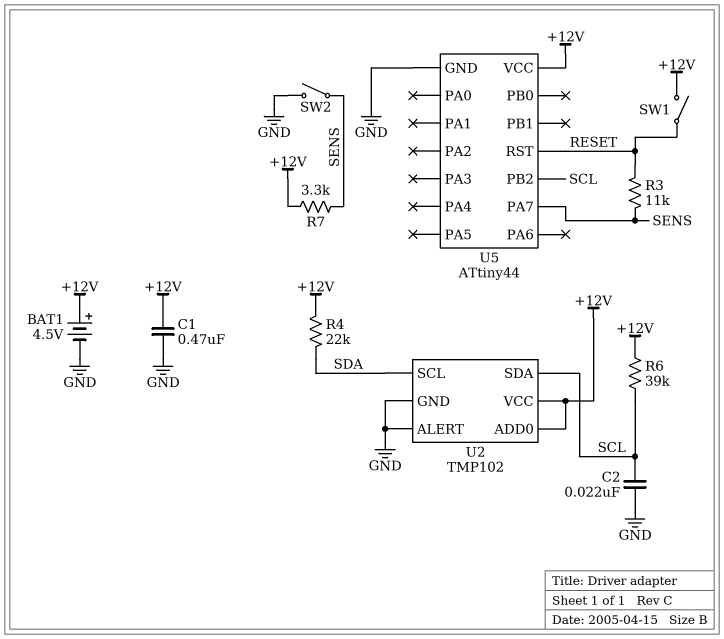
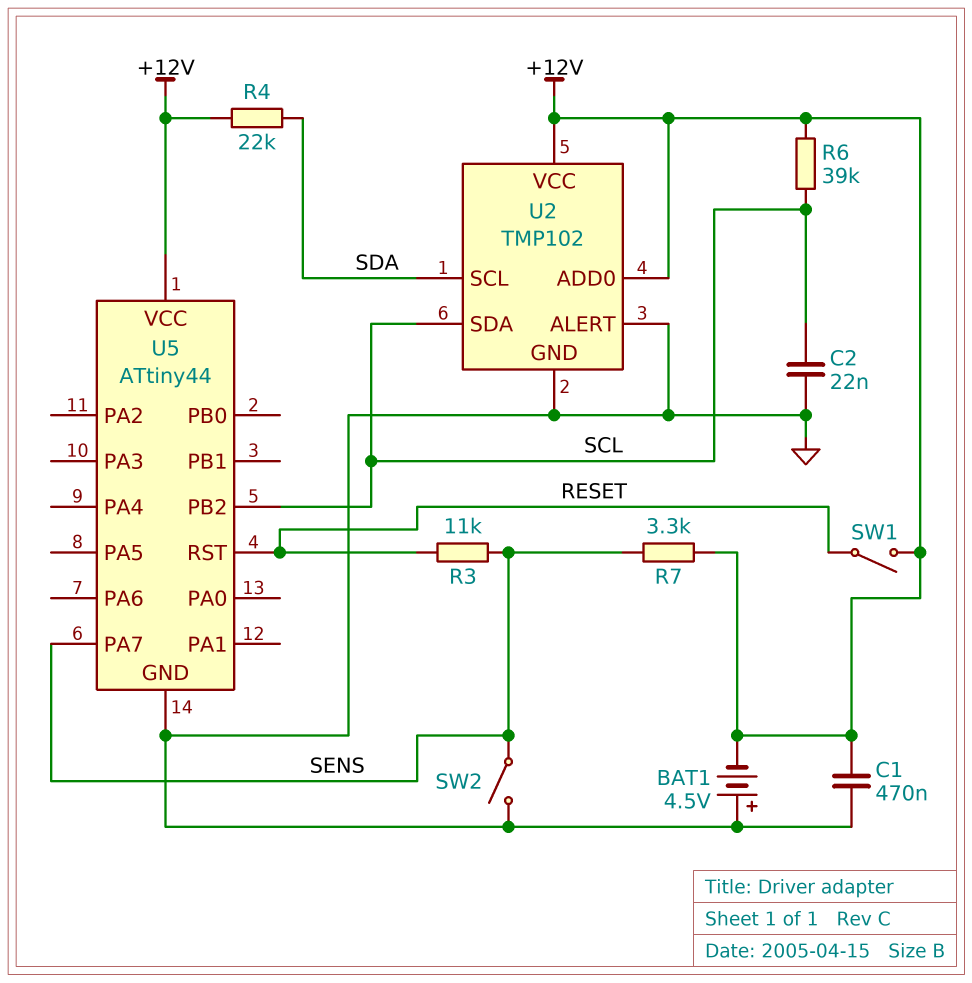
BAT1: 4.5V (plus +12V, minus GND) -> 4.5V (plus GND, minus +12V)

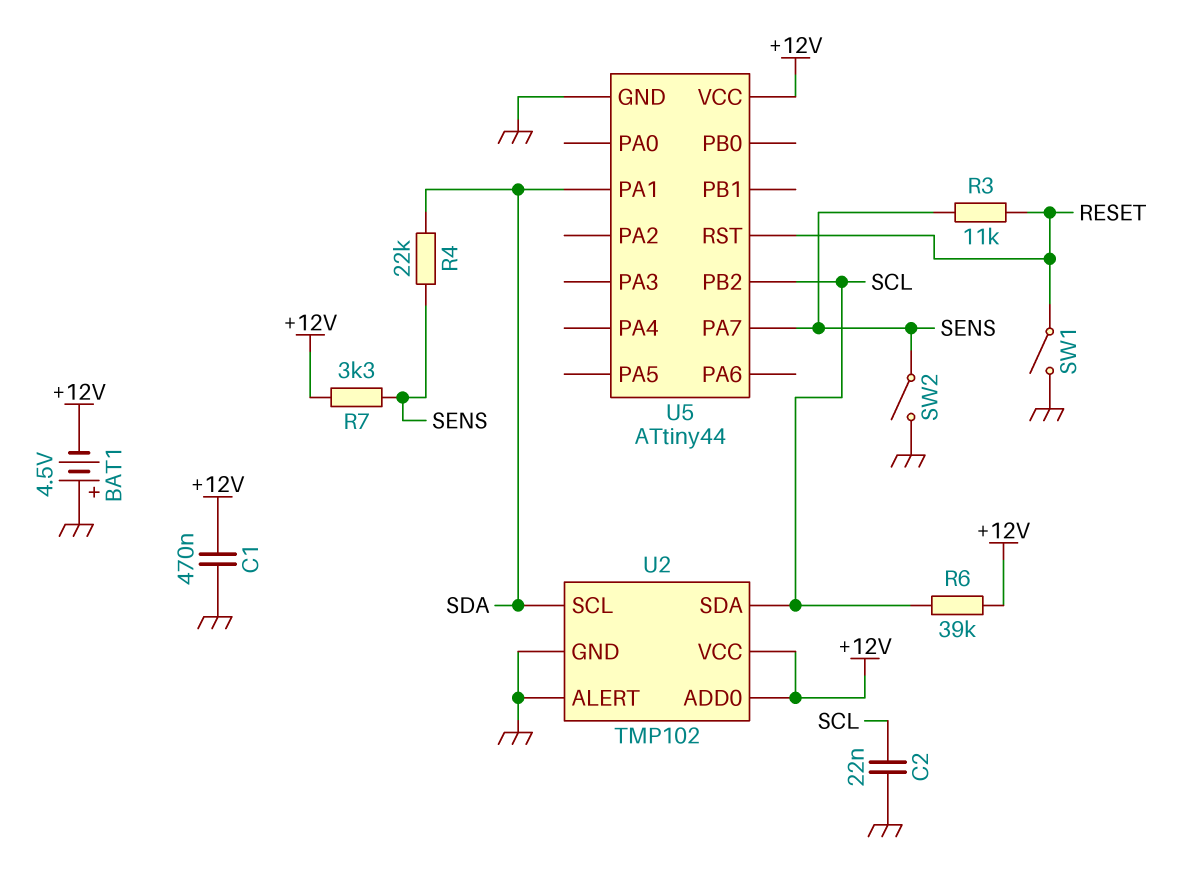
R4: 22k (+12V, SDA) -> 22k (SDA, SENS)
SW1: switch (+12V, RESET) -> switch (GND, RESET)
U5 pin PA1: none -> SDA

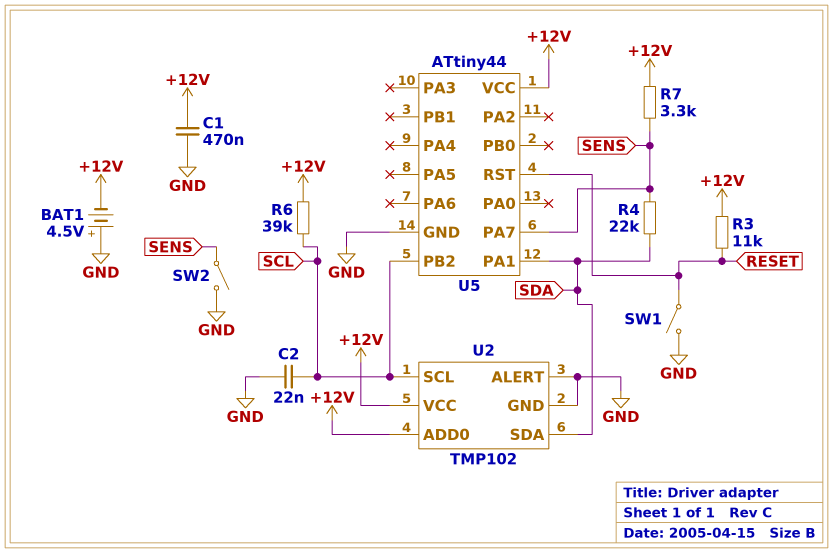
R3: 11k (RESET, SENS) -> 11k (+12V, RESET)
U2 pin SCL: SDA -> SCL
U2 pin SDA: SCL -> SDA

